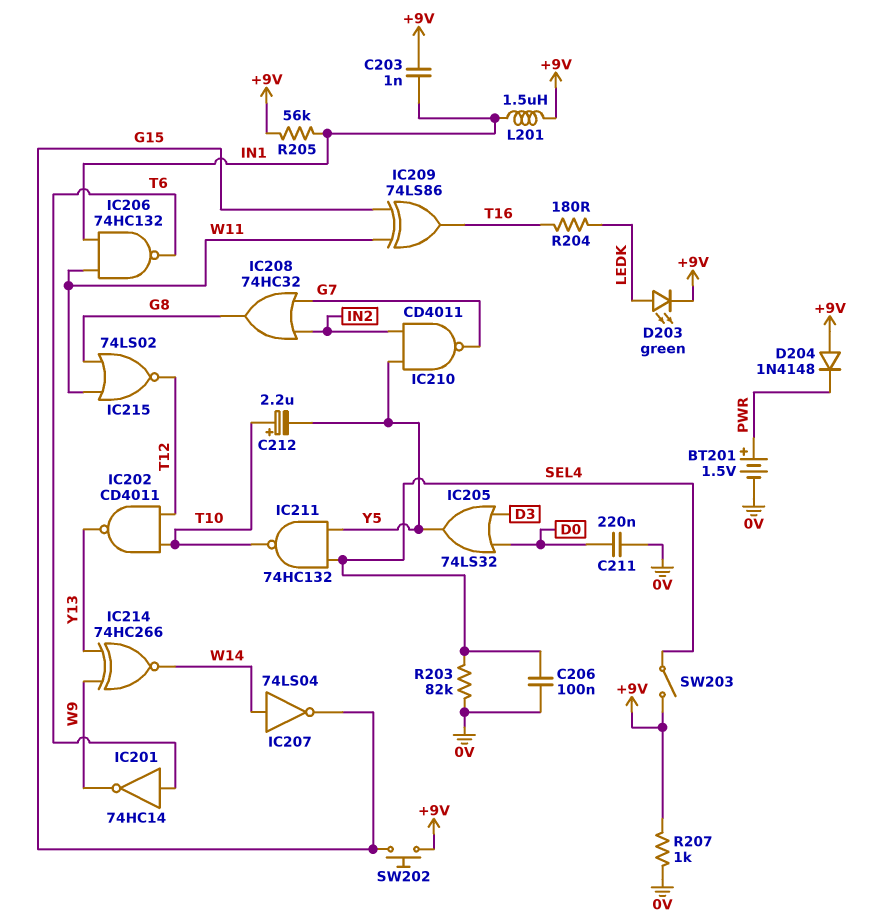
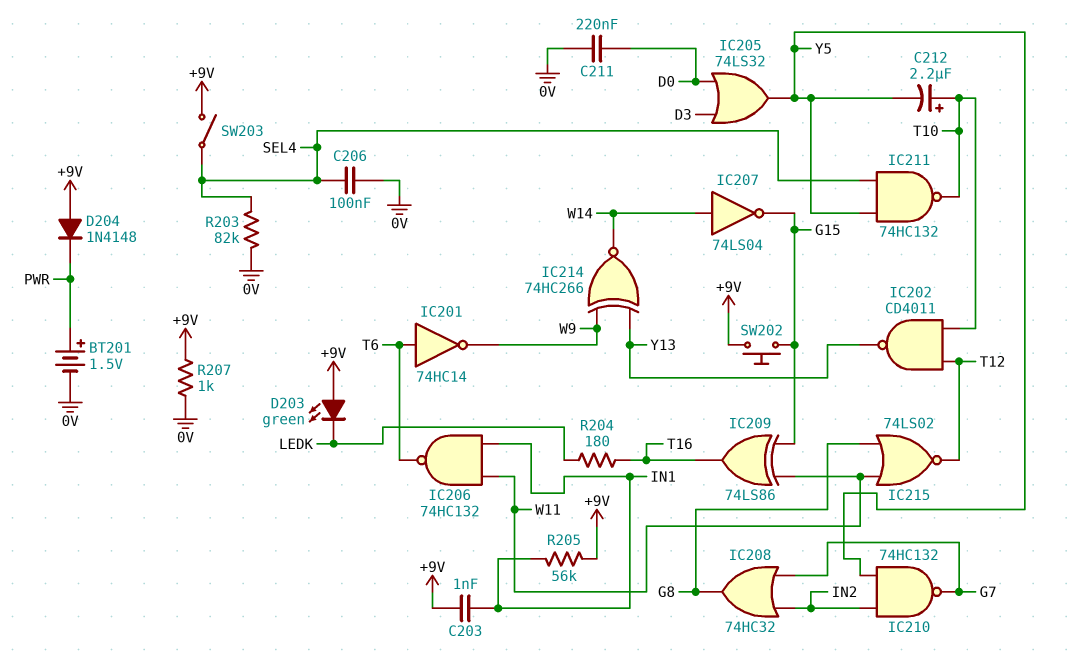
D203: LED green (A LEDK, K +9V) -> LED green (A +9V, K LEDK)
IC210: NAND CD4011 (in IN2, in Y5, out G7) -> NAND 74HC132 (in IN2, in Y5, out G7)
L201: 1.5uH (+9V, IN1) -> none

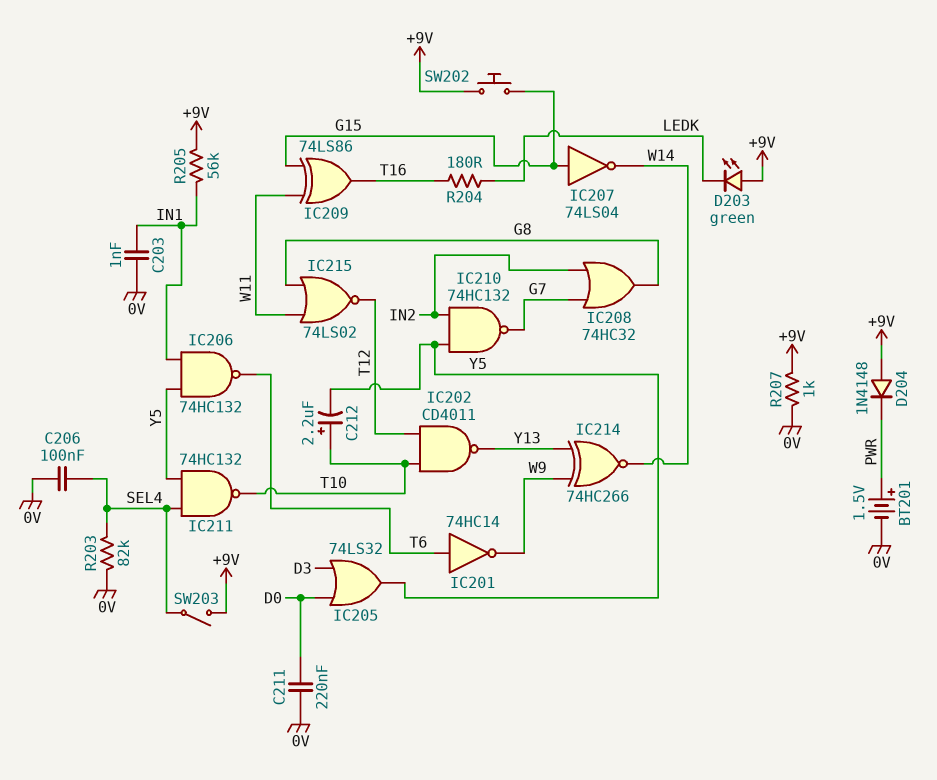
C203: 1nF (+9V, IN1) -> 1nF (0V, IN1)
IC206: NAND 74HC132 (in IN1, in W11, out T6) -> NAND 74HC132 (in IN1, in Y5, out T6)
IC207: NOT 74LS04 (in W14, out G15) -> NOT 74LS04 (in G15, out W14)

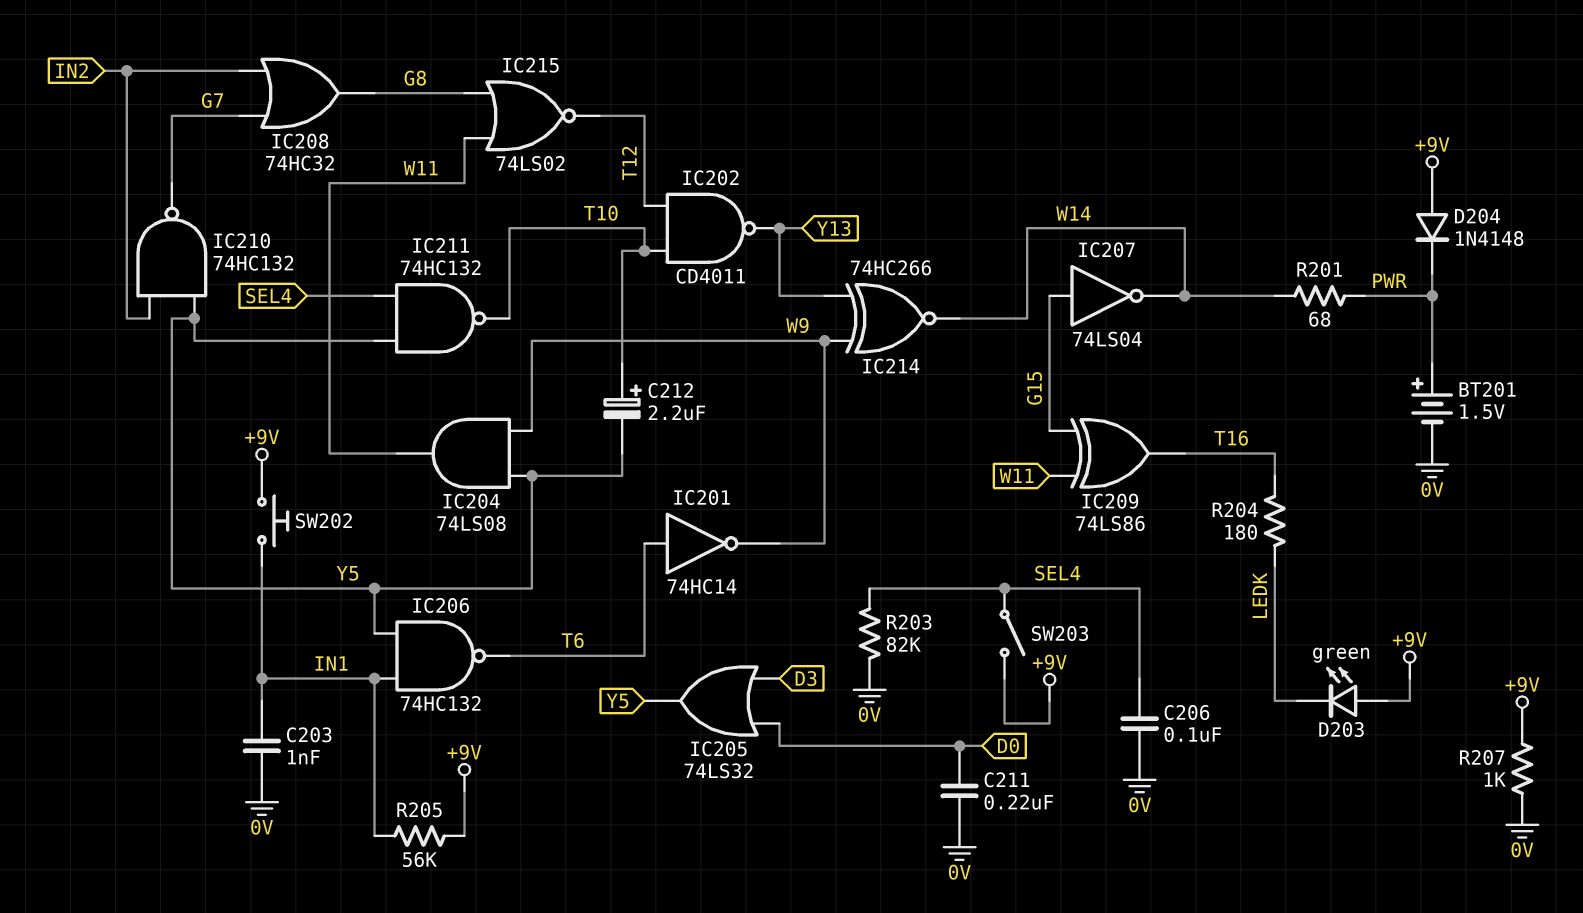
IC204: none -> AND 74LS08 (in W9, in Y5, out W11)
R201: none -> 68 (PWR, W14)
SW202: button (+9V, G15) -> button (+9V, IN1)

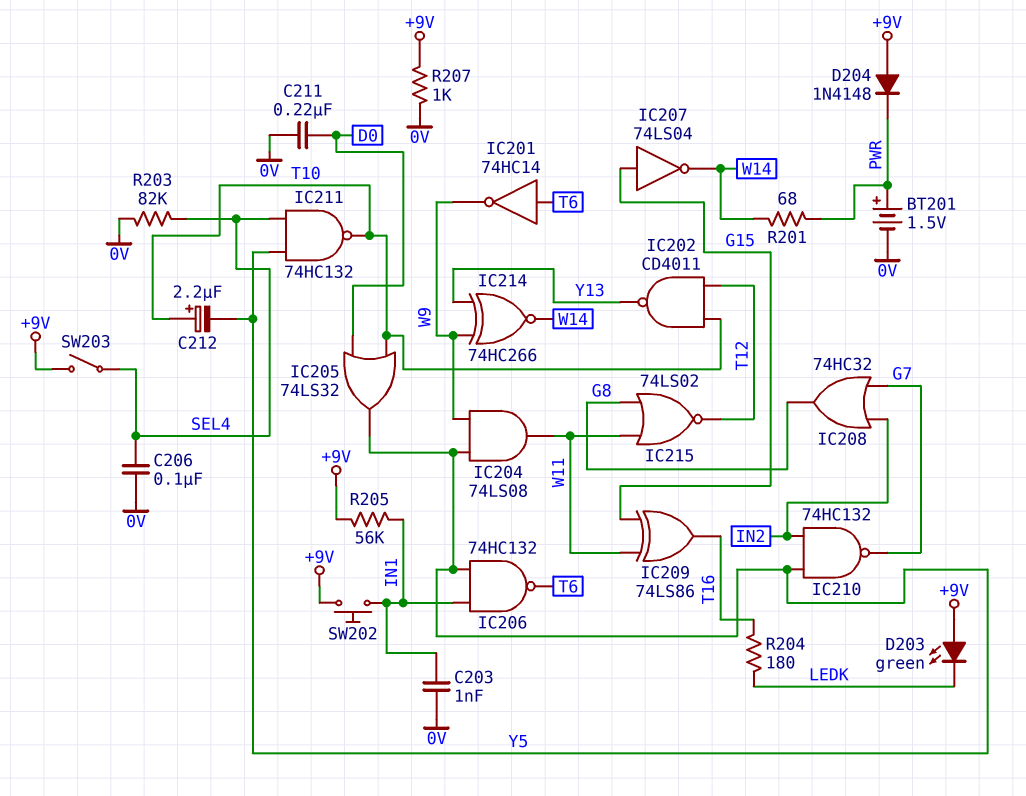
IC205: OR 74LS32 (in D0, in D3, out Y5) -> OR 74LS32 (in D0, in T10, out Y5)

